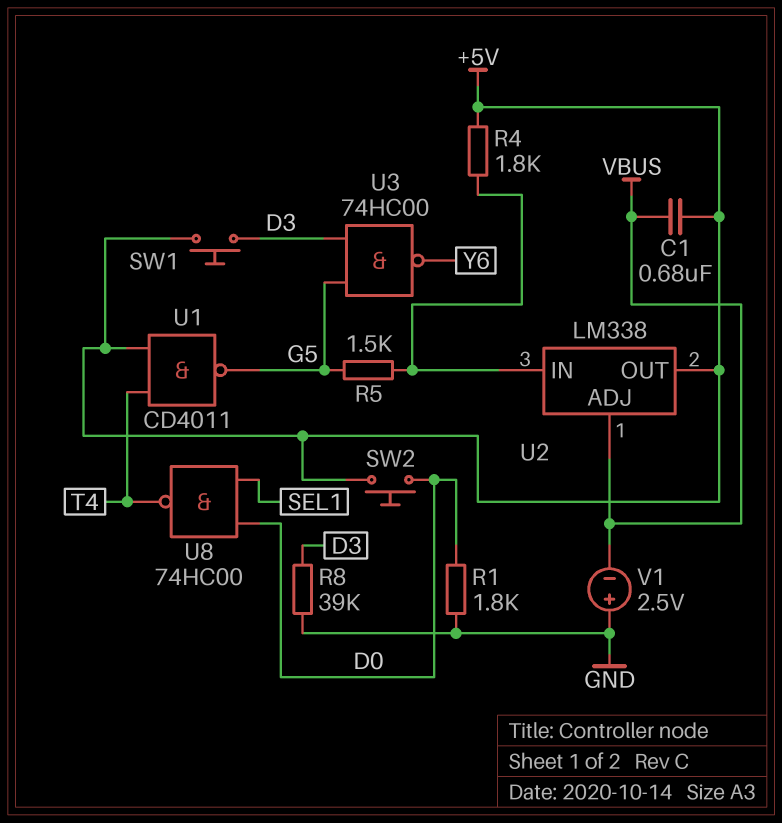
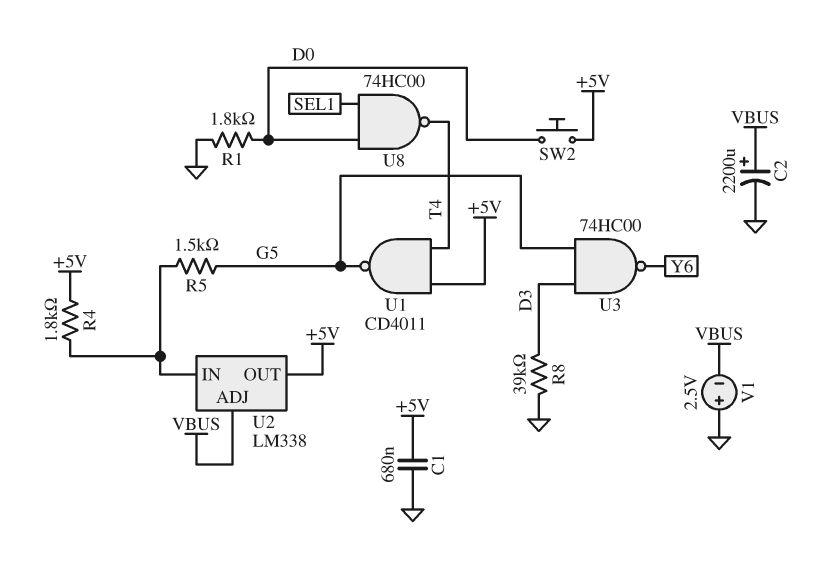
C1: 680nF (+5V, VBUS) -> 680nF (+5V, GND)
C2: none -> 2200uF (plus VBUS, minus GND)
SW1: button (+5V, D3) -> none

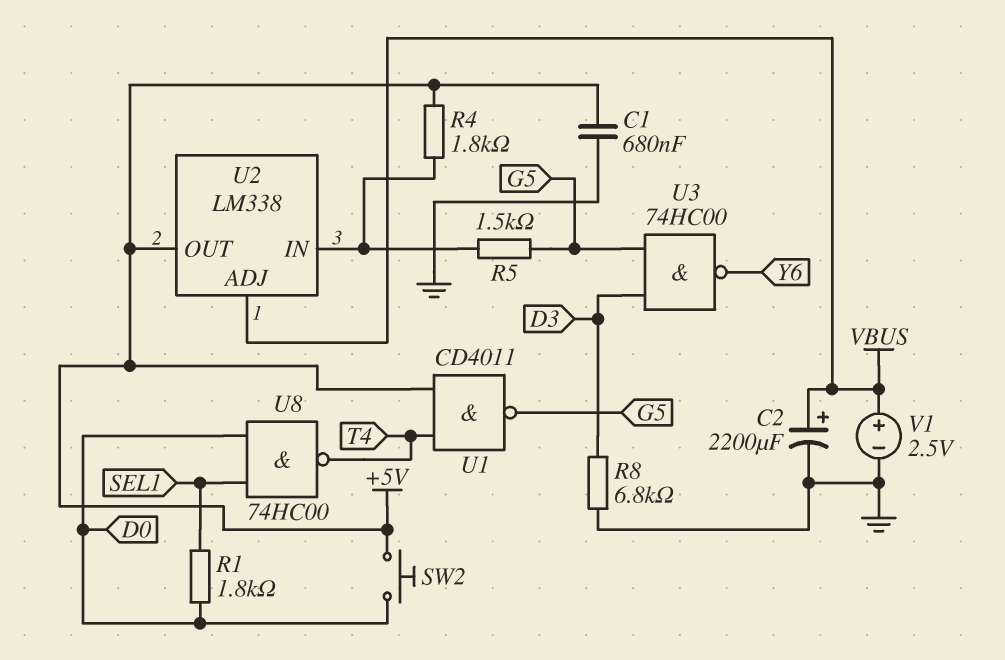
R1: 1.8k (D0, GND) -> 1.8k (D0, SEL1)
R8: 39k (D3, GND) -> 6.8k (D3, GND)
V1: 2.5V (plus GND, minus VBUS) -> 2.5V (plus VBUS, minus GND)

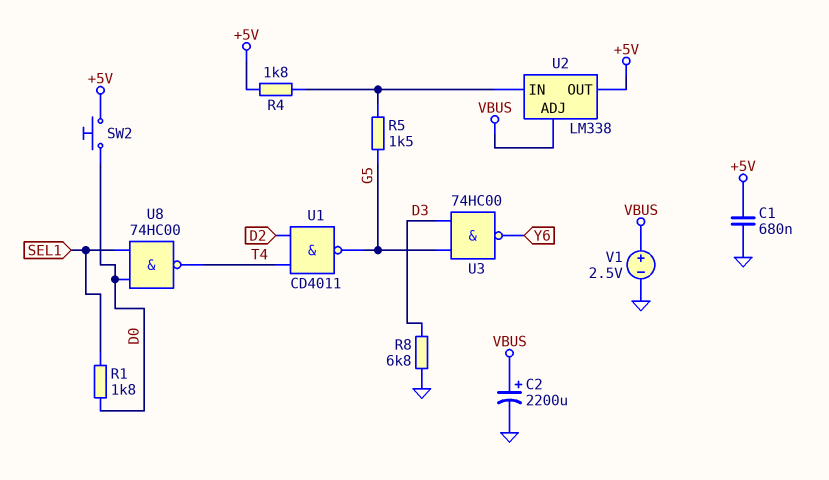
U1: NAND CD4011 (in +5V, in T4, out G5) -> NAND CD4011 (in D2, in T4, out G5)

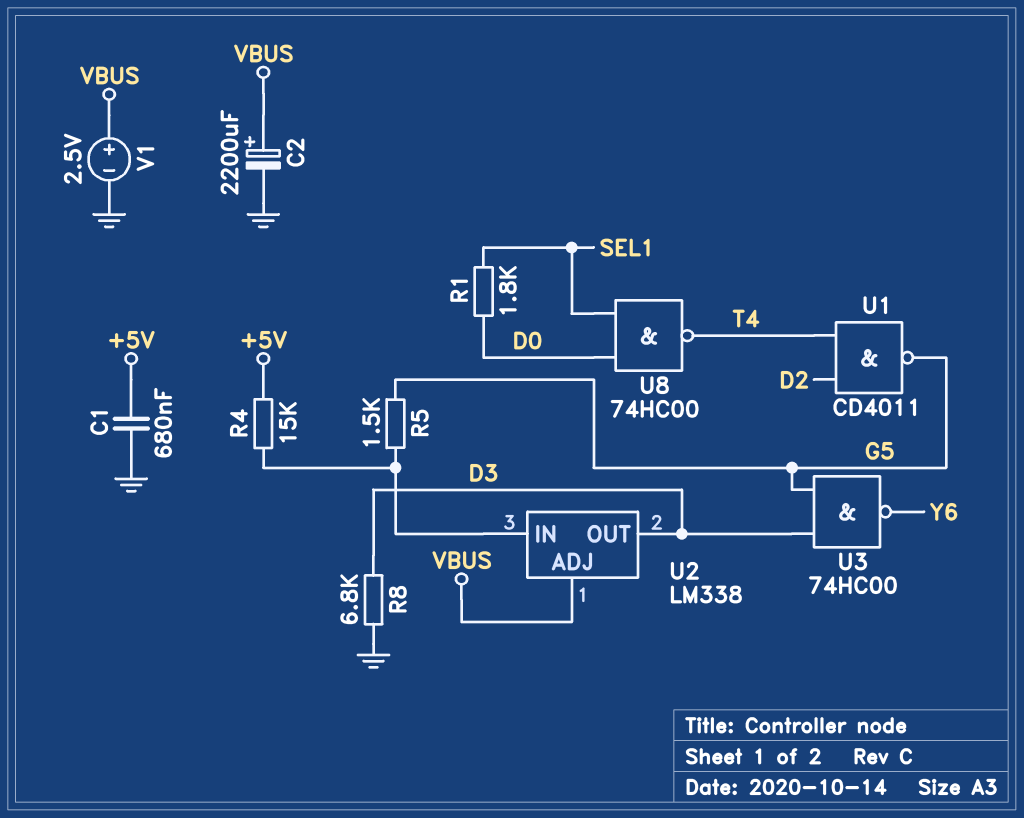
R4: 1.8k (+5V, U2/IN) -> 15k (+5V, U2/IN)
SW2: button (+5V, D0) -> none
U2 pin OUT: +5V -> D3

